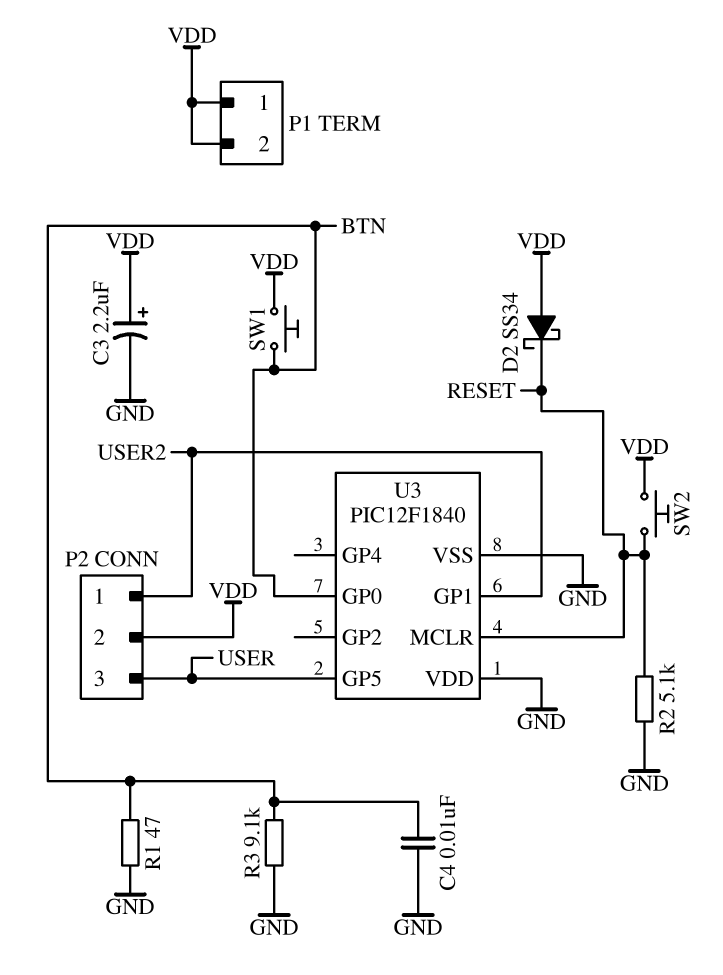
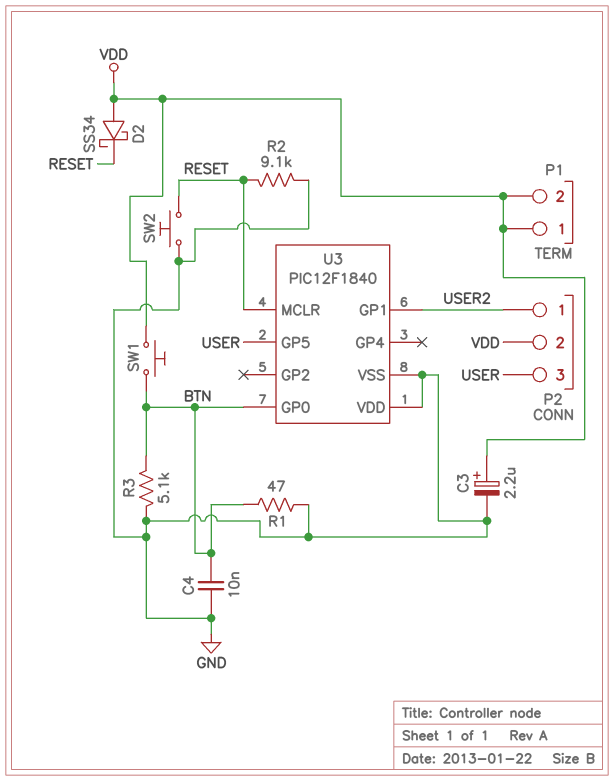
R2: 5.1k (GND, RESET) -> 9.1k (GND, RESET)
R3: 9.1k (BTN, GND) -> 5.1k (BTN, GND)
SW2: button (RESET, VDD) -> button (GND, RESET)

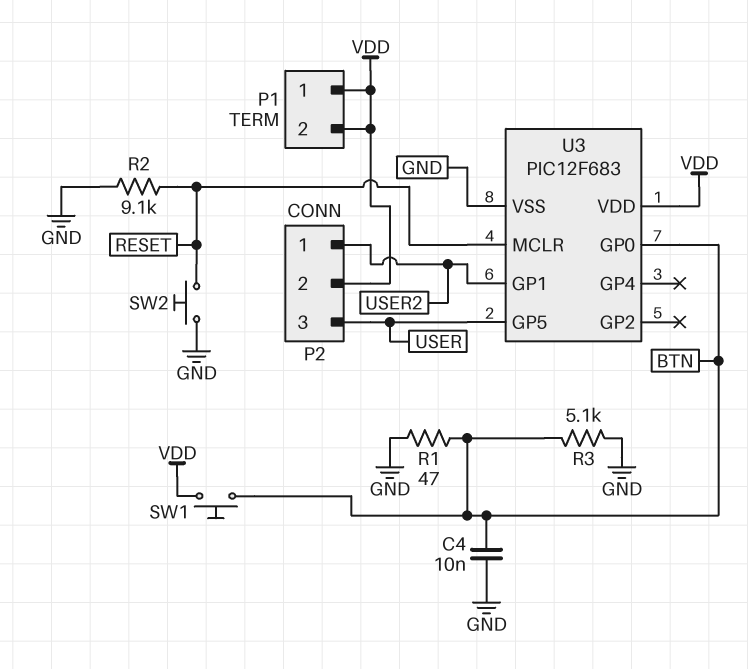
C3: 2.2uF (plus VDD, minus GND) -> none
D2: schottky SS34 (A VDD, K RESET) -> none
U3: PIC12F1840 -> PIC12F683
U3 pin VDD: GND -> VDD

